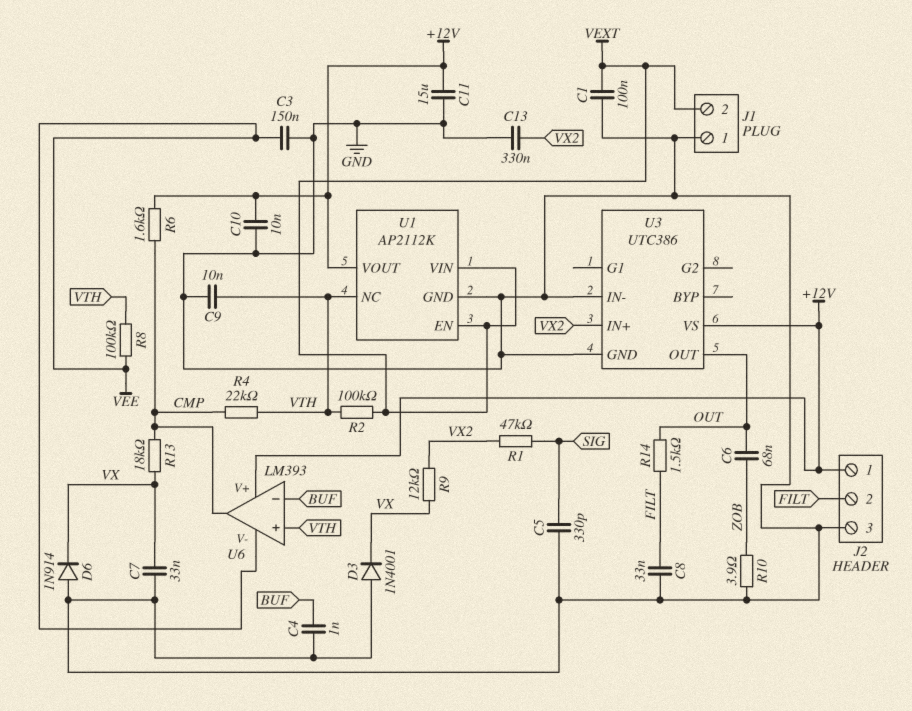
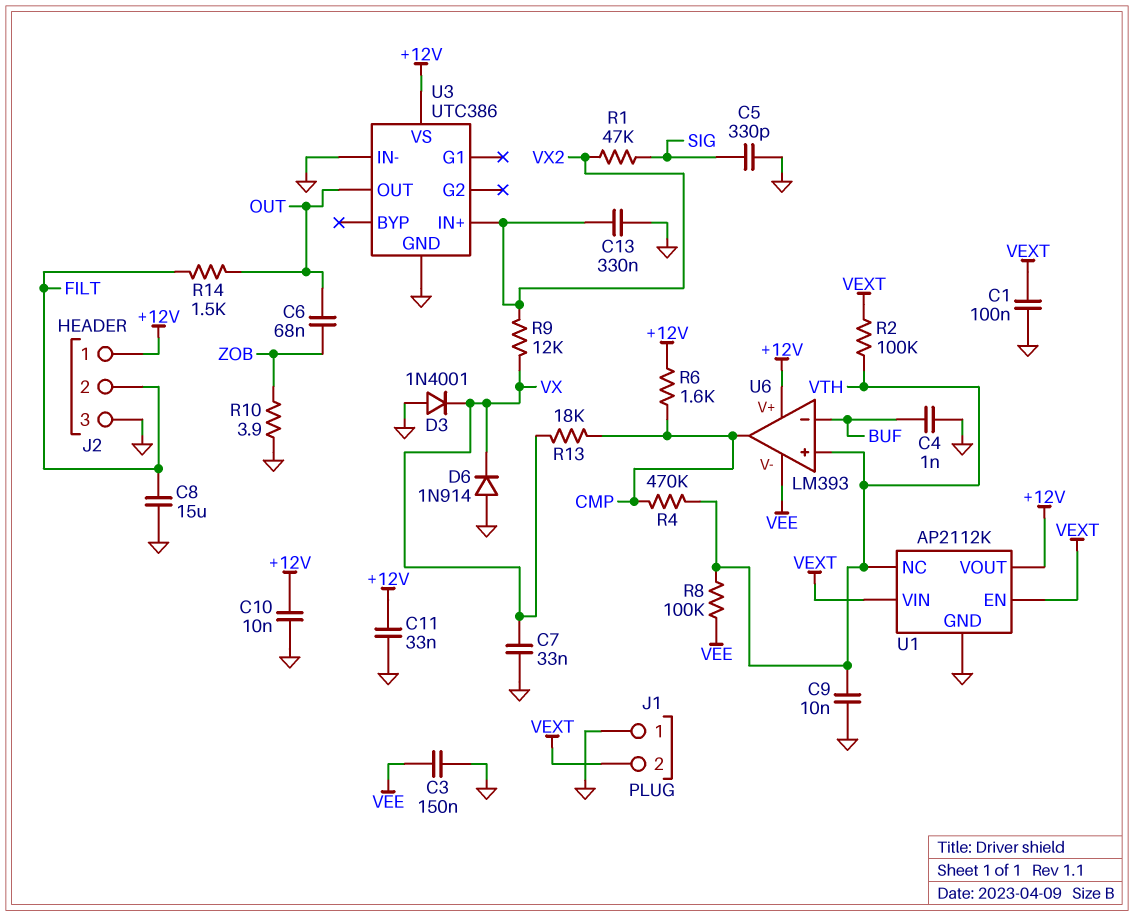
C8: 33nF (FILT, GND) -> 15uF (FILT, GND)
C11: 15uF (+12V, GND) -> 33nF (+12V, GND)
R4: 22k (CMP, VTH) -> 470k (CMP, VTH)

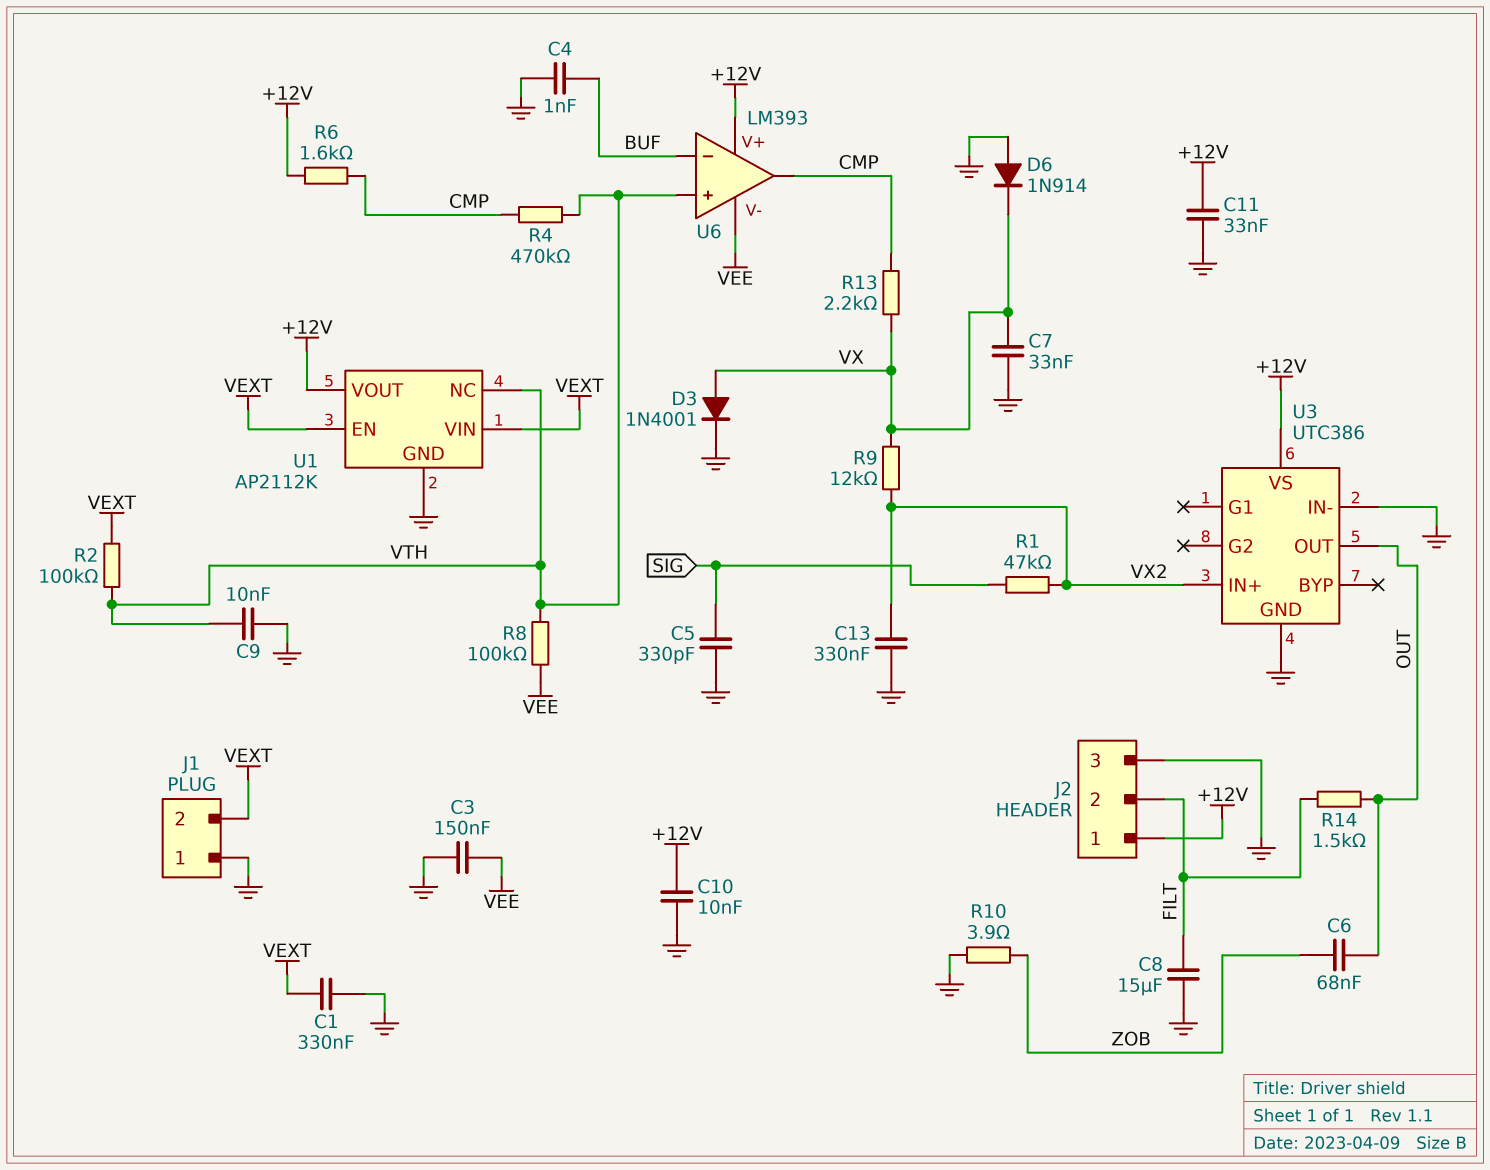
C1: 100nF (GND, VEXT) -> 330nF (GND, VEXT)
D3: diode 1N4001 (A GND, K VX) -> diode 1N4001 (A VX, K GND)
R13: 18k (CMP, VX) -> 2.2k (CMP, VX)

